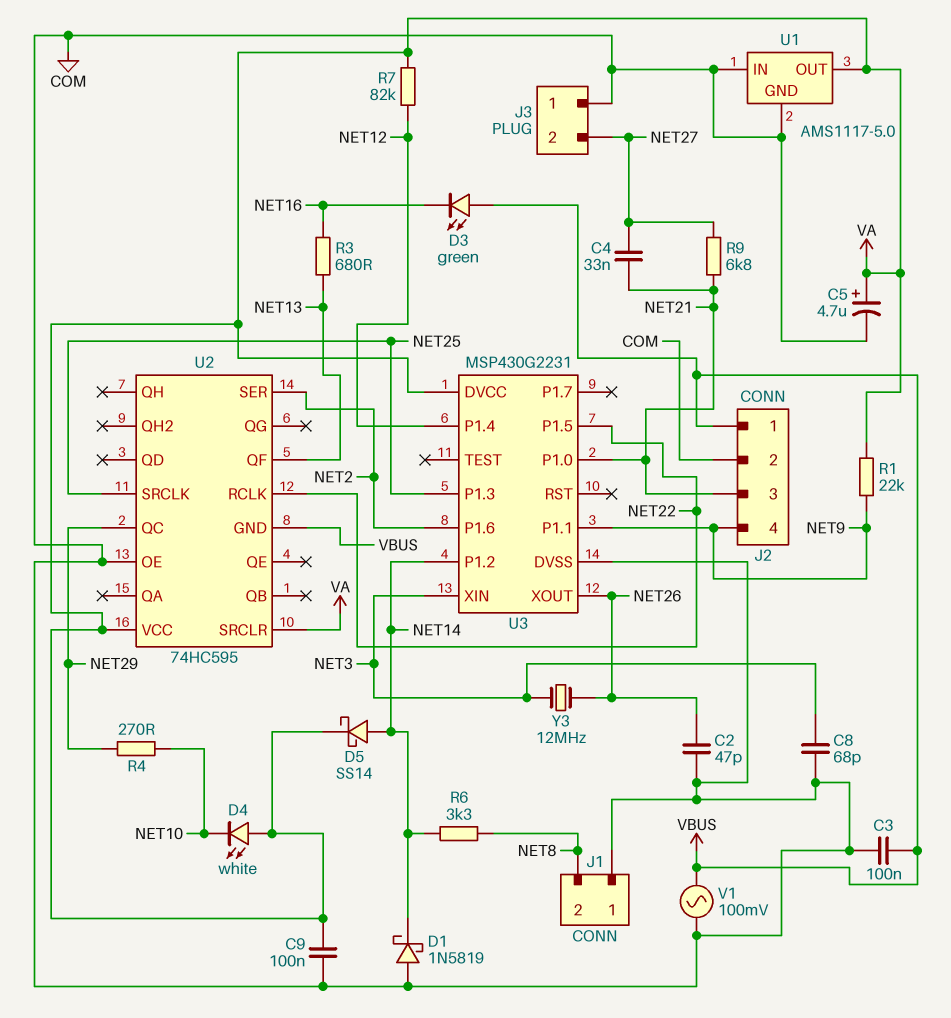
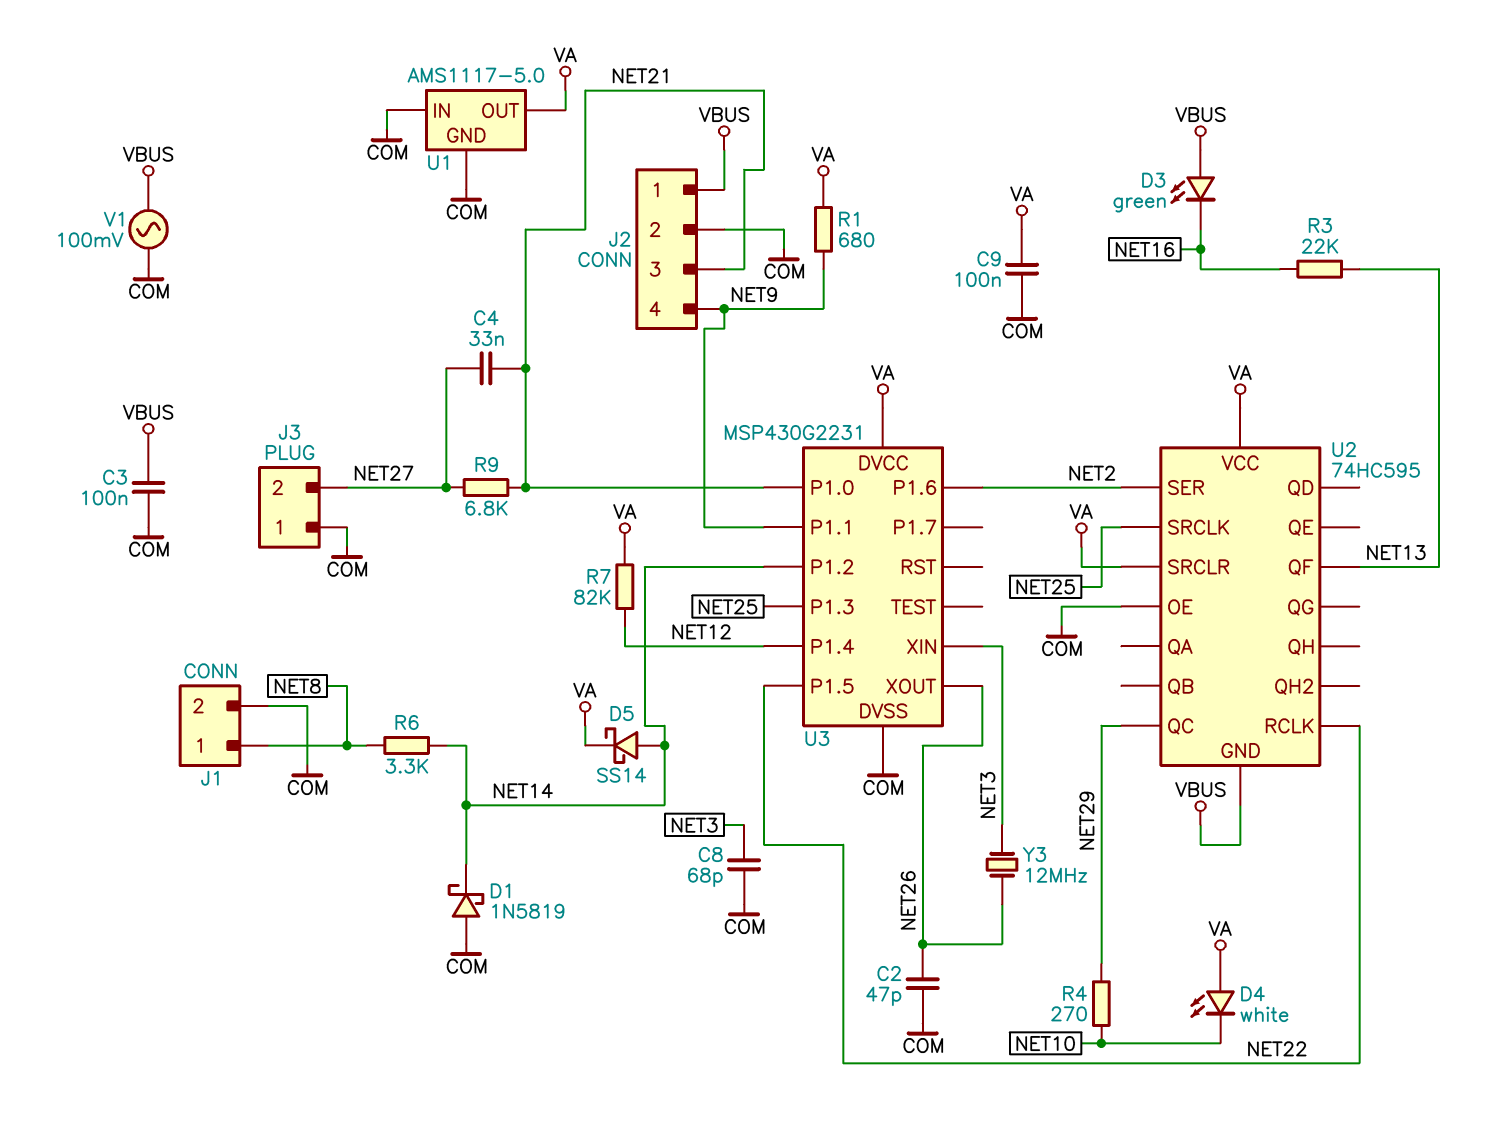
C5: 4.7uF (plus VA, minus COM) -> none
J1 pin 1: COM -> NET8
J1 pin 2: NET8 -> COM
R1: 22k (NET9, VA) -> 680 (NET9, VA)
R3: 680 (NET13, NET16) -> 22k (NET13, NET16)

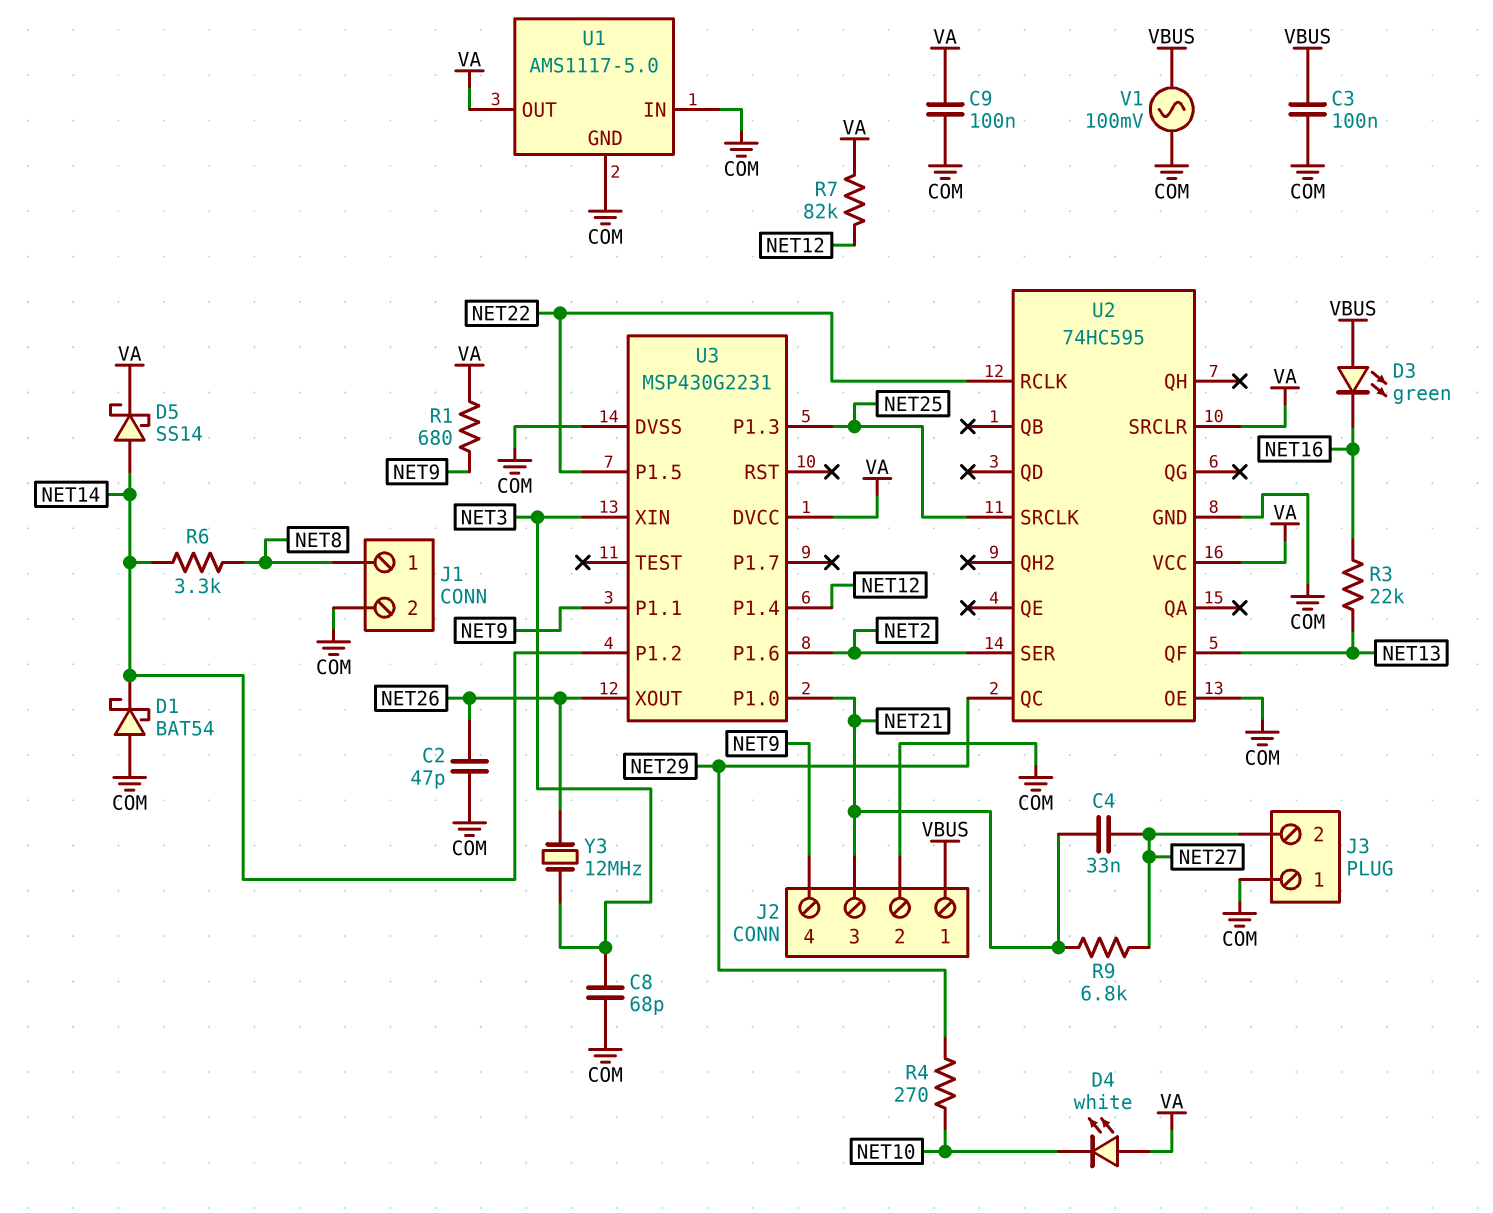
D1: schottky 1N5819 (A COM, K NET14) -> schottky BAT54 (A COM, K NET14)
U2 pin GND: VBUS -> COM

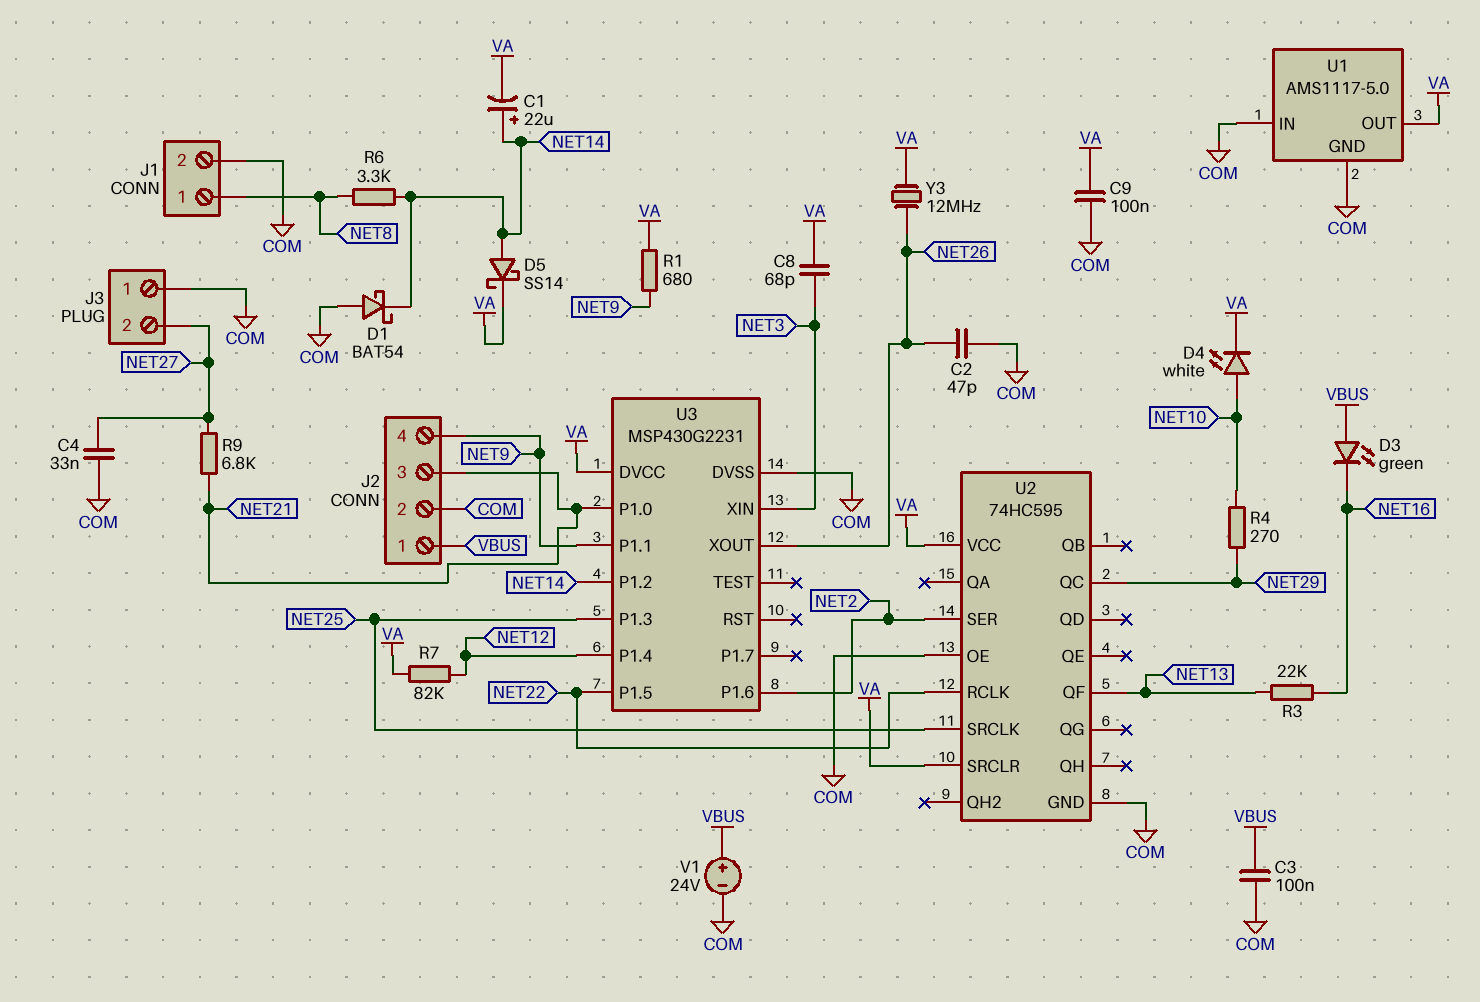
C1: none -> 22uF (plus NET14, minus VA)
C4: 33nF (NET21, NET27) -> 33nF (COM, NET27)
C8: 68pF (COM, NET3) -> 68pF (NET3, VA)
D4: LED white (A VA, K NET10) -> LED white (A NET10, K VA)
V1: AC 100mV (COM, VBUS) -> 24V (plus VBUS, minus COM)
Y3: 12MHz (NET3, NET26) -> 12MHz (NET26, VA)

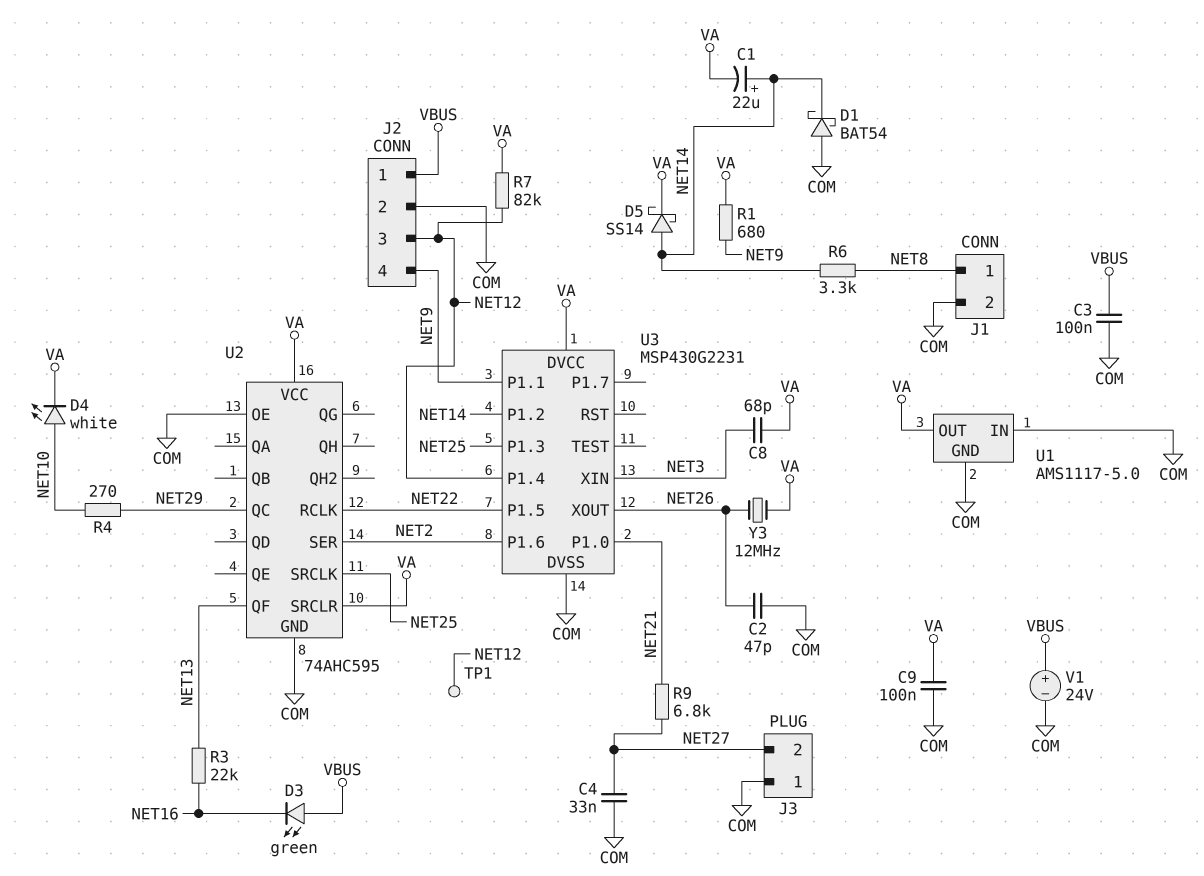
J2 pin 3: NET21 -> NET12
TP1: none -> test point (NET12)
U2: 74HC595 -> 74AHC595

